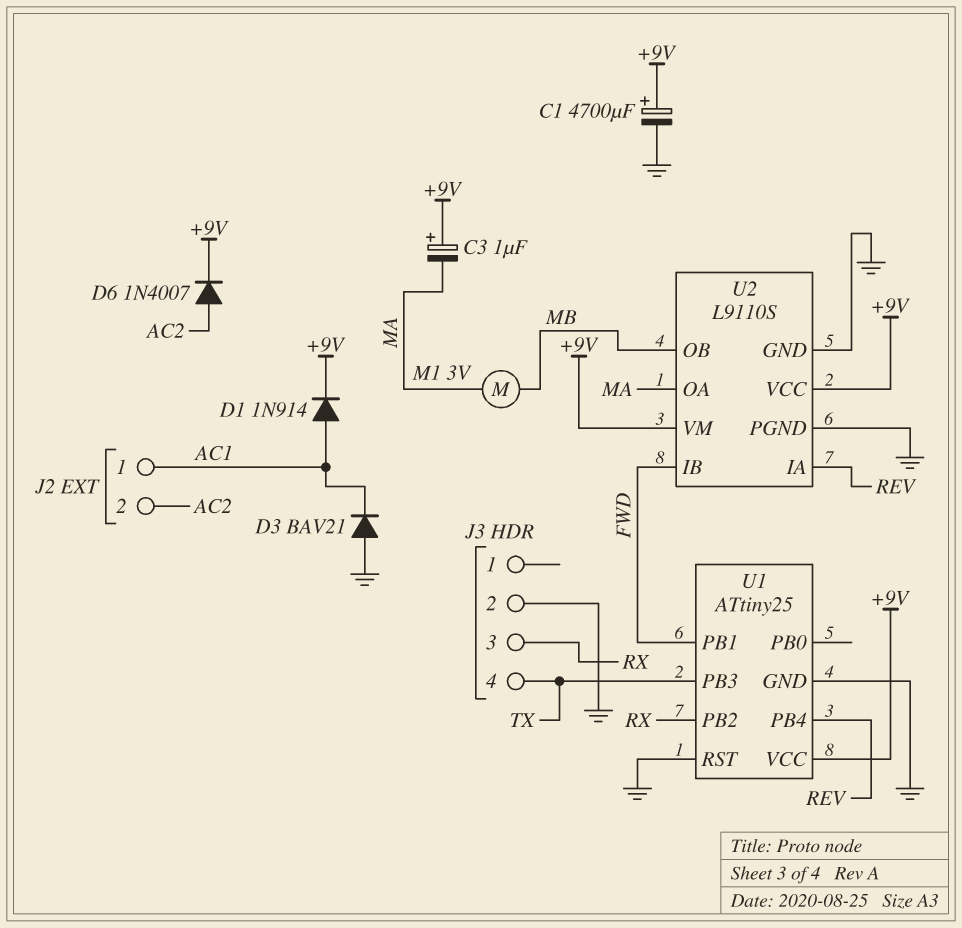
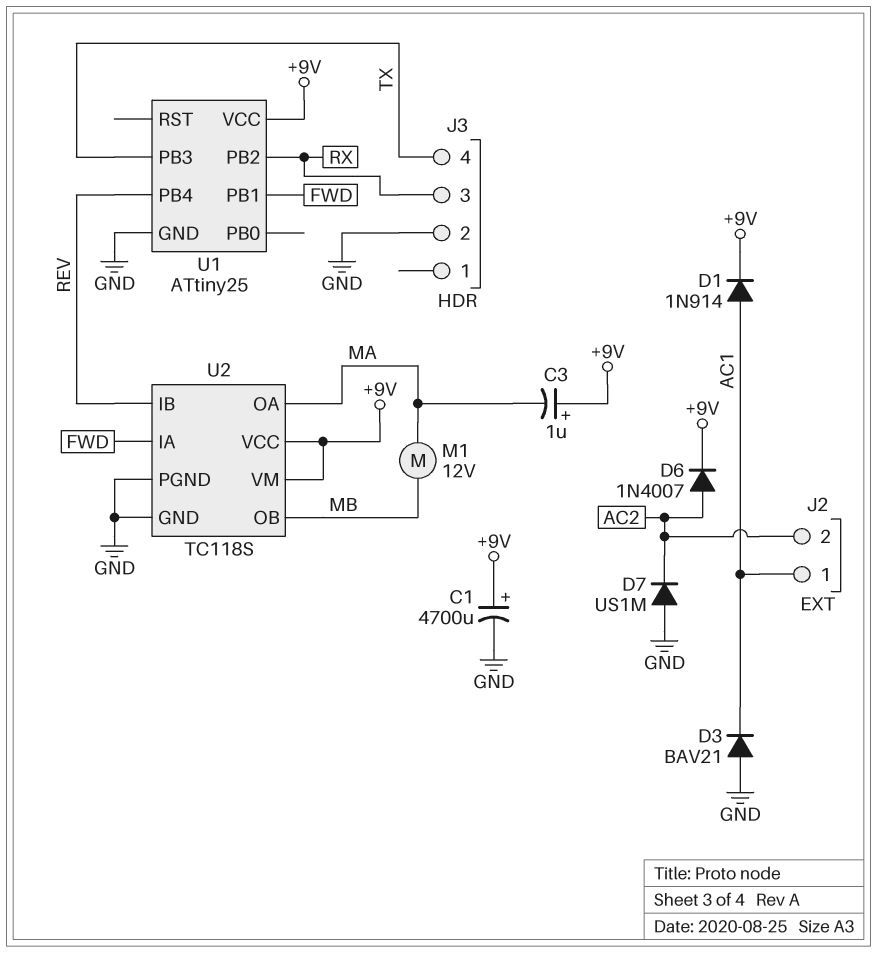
D7: none -> diode US1M (A GND, K AC2)
M1: motor 3V (MA, MB) -> motor 12V (MA, MB)
U1 pin RST: GND -> none
U2: L9110S -> TC118S
U2 pin IA: REV -> FWD
U2 pin IB: FWD -> REV

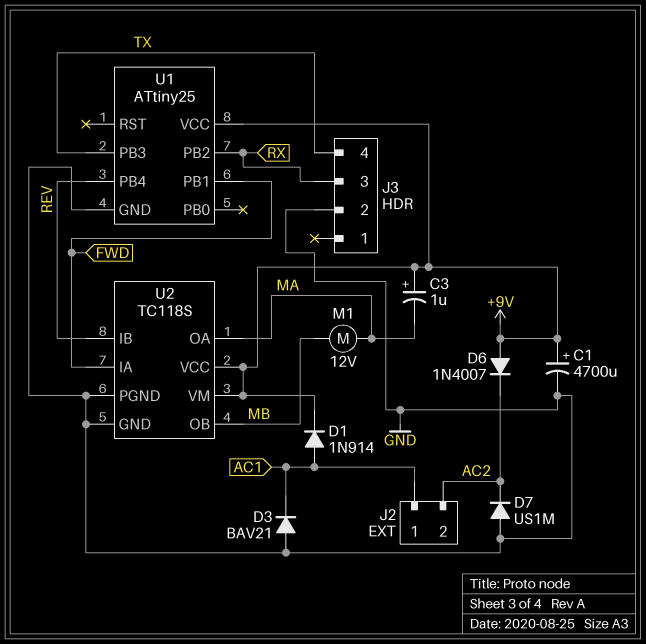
D6: diode 1N4007 (A AC2, K +9V) -> diode 1N4007 (A +9V, K AC2)

